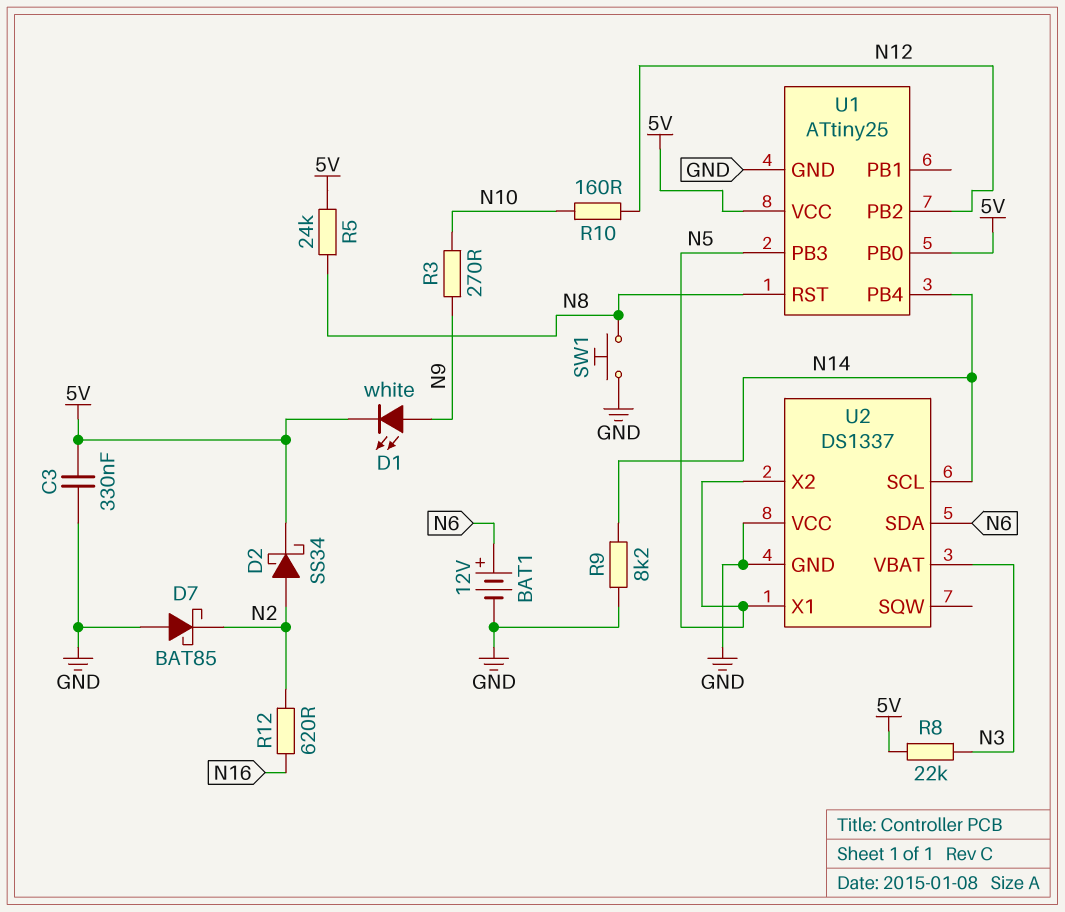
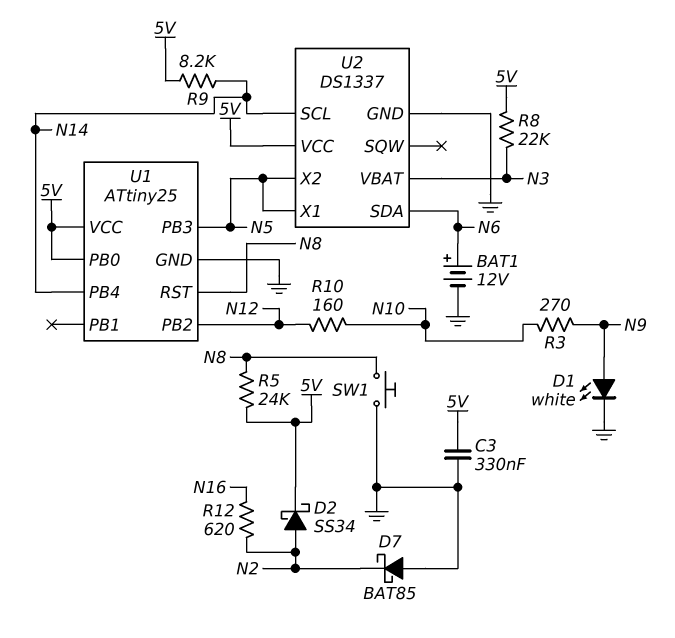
D1: LED white (A N9, K 5V) -> LED white (A N9, K GND)
R9: 8.2k (GND, N14) -> 8.2k (5V, N14)
U2 pin VCC: GND -> 5V

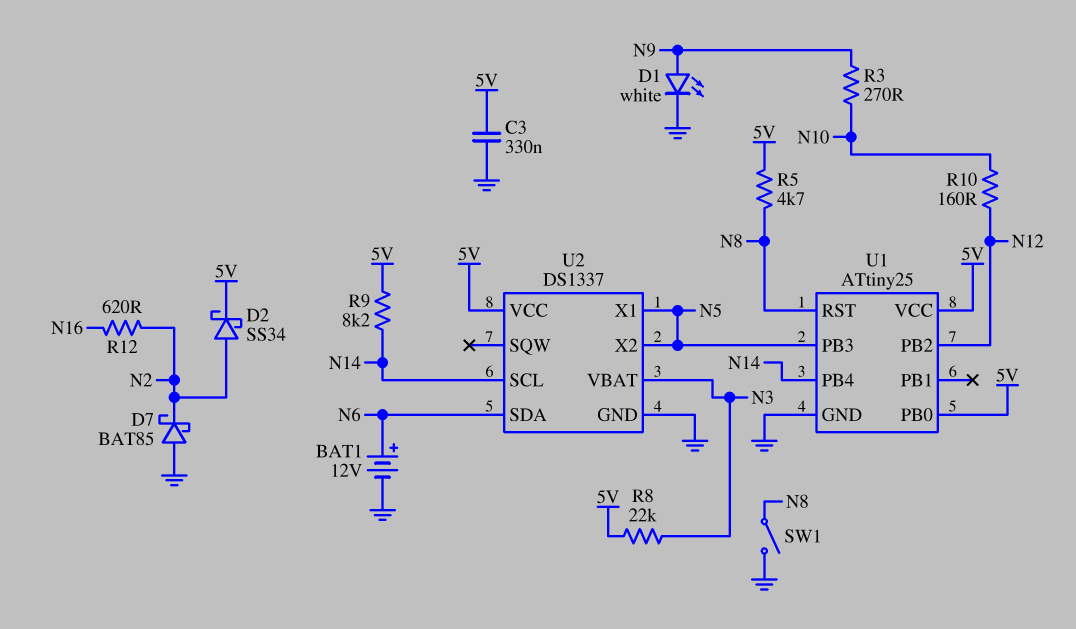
R5: 24k (5V, N8) -> 4.7k (5V, N8)
SW1: button (GND, N8) -> switch (GND, N8)

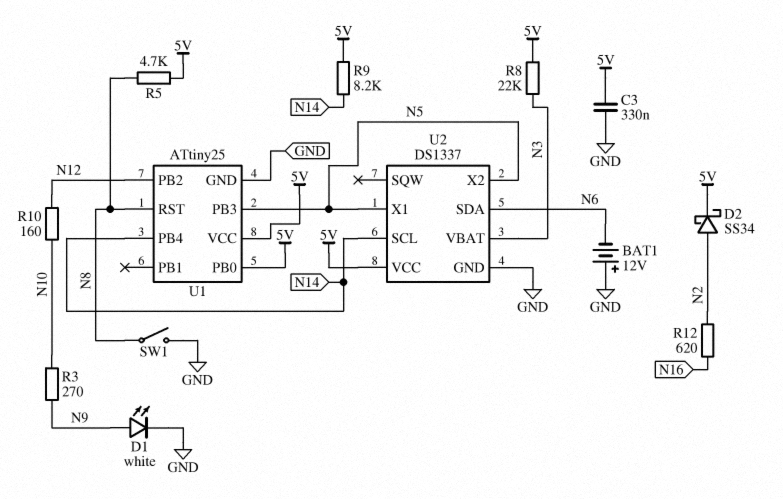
BAT1: 12V (plus N6, minus GND) -> 12V (plus GND, minus N6)
D7: schottky BAT85 (A GND, K N2) -> none

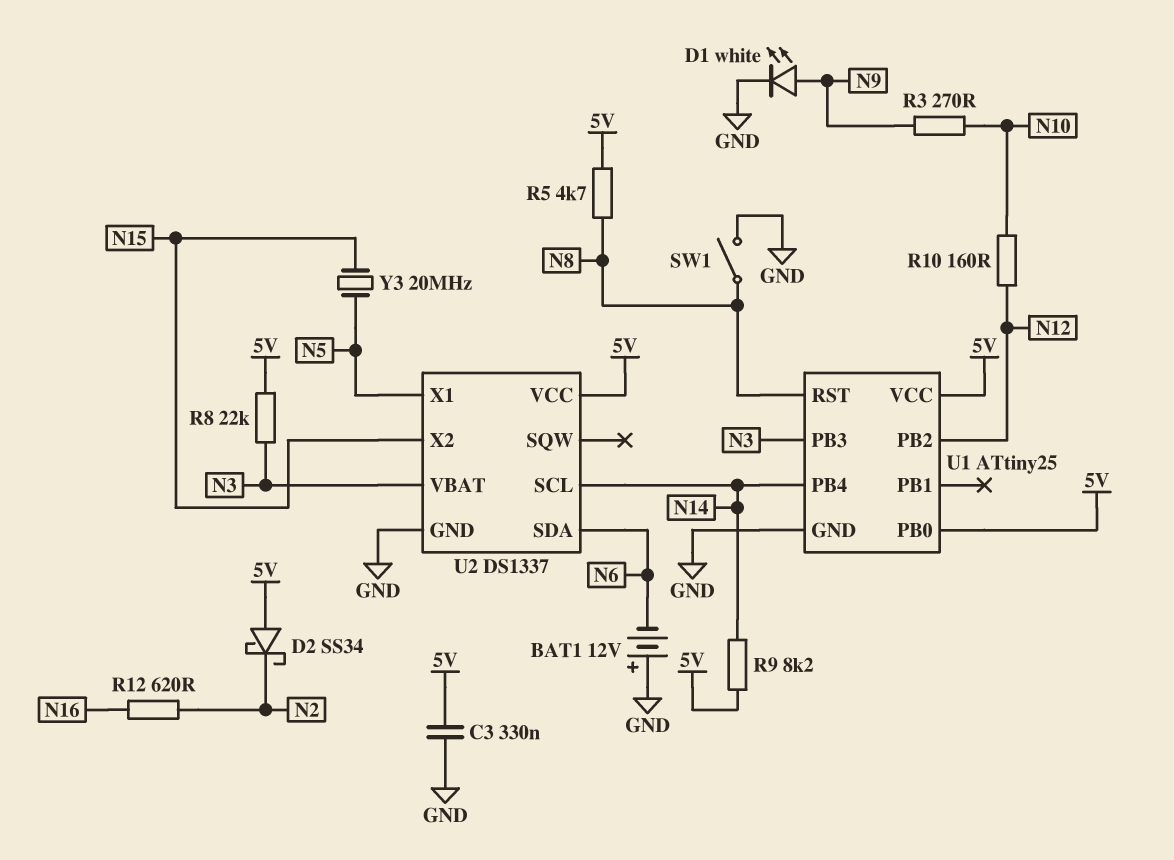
D2: schottky SS34 (A N2, K 5V) -> schottky SS34 (A 5V, K N2)
U1 pin PB3: N5 -> N3
U2 pin X2: N5 -> N15
Y3: none -> 20MHz (N5, N15)

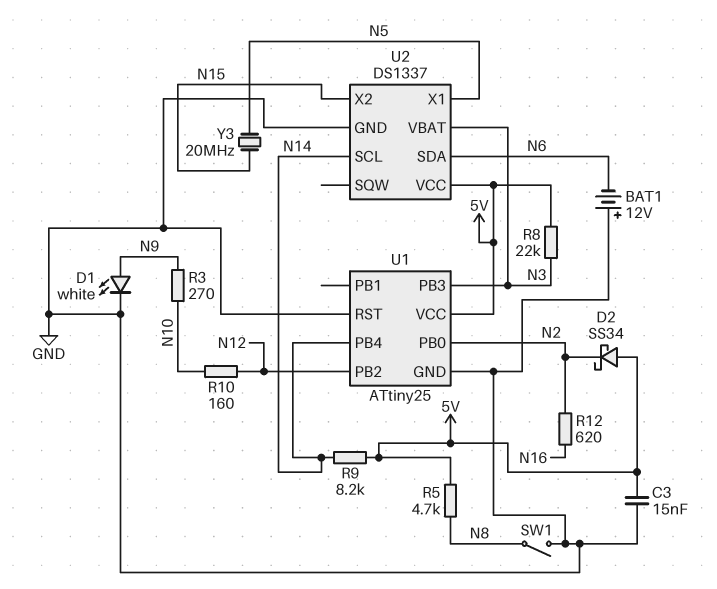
C3: 330nF (5V, GND) -> 15nF (5V, GND)
U1 pin PB0: 5V -> N2
U1 pin RST: N8 -> GND

